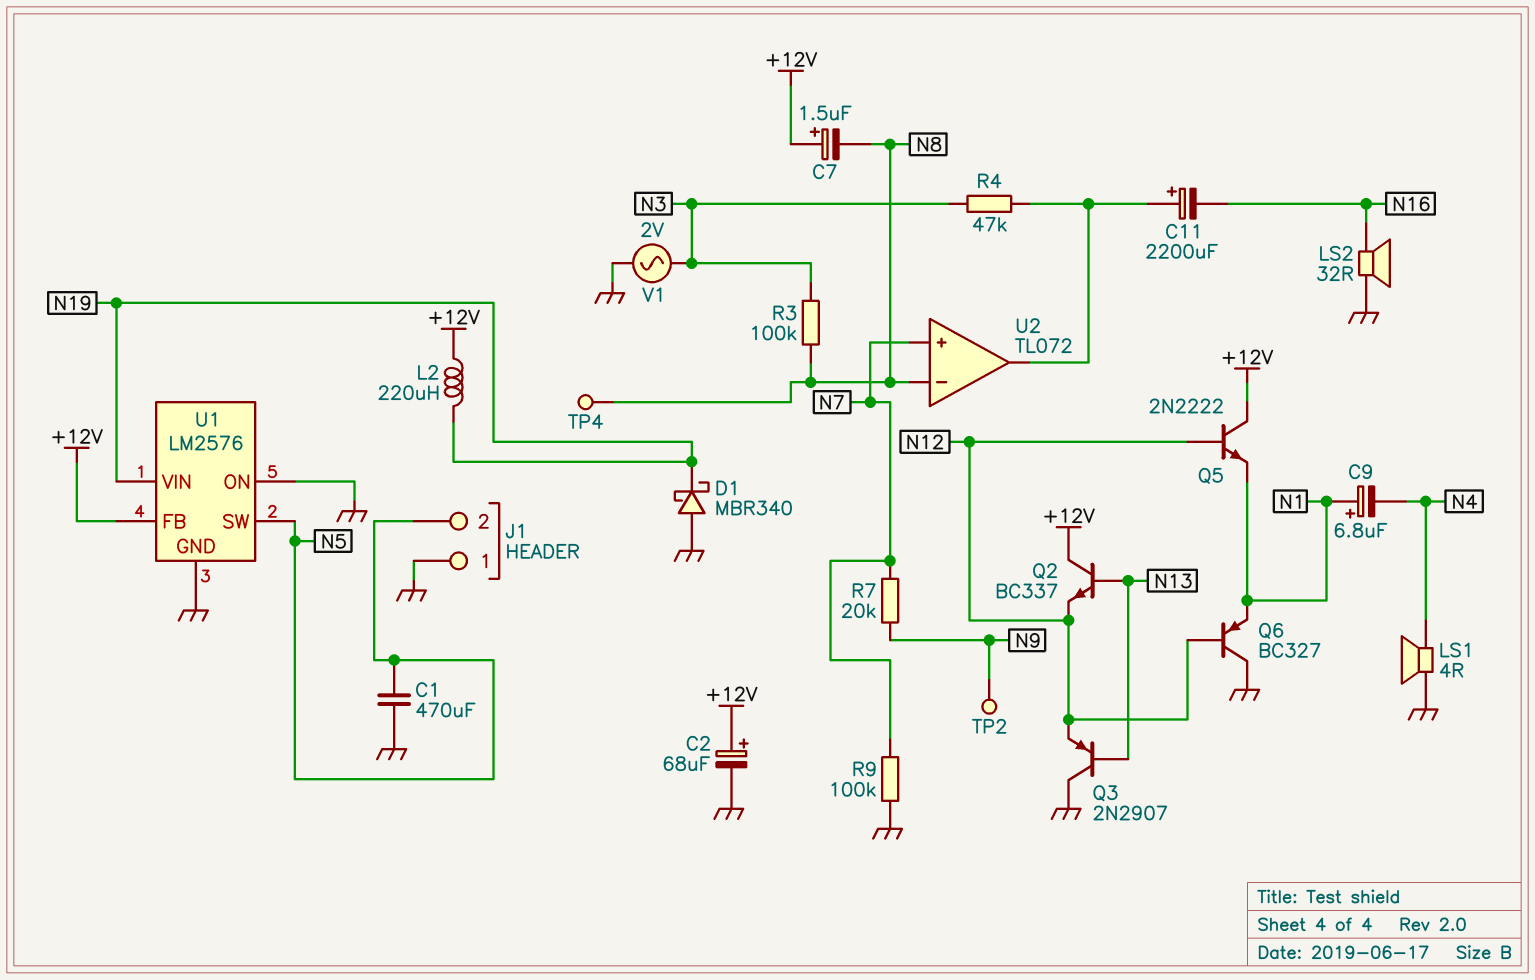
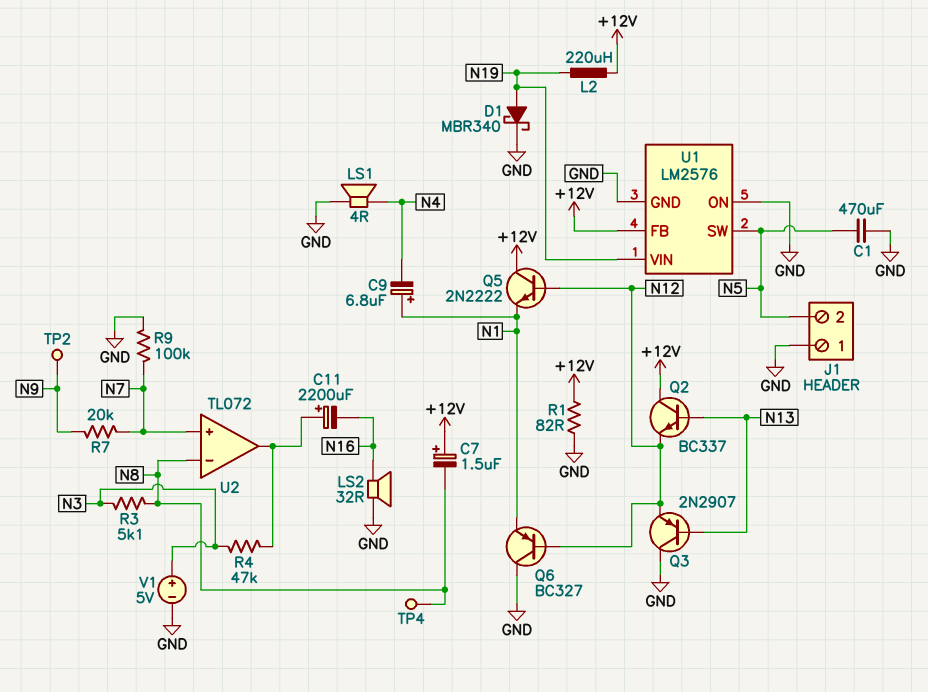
C2: 68uF (plus +12V, minus GND) -> none
D1: schottky MBR340 (A GND, K N19) -> schottky MBR340 (A N19, K GND)
R1: none -> 82 (+12V, GND)
R3: 100k (N3, N8) -> 5.1k (N3, N8)
V1: AC 2V (GND, N3) -> 5V (plus N3, minus GND)

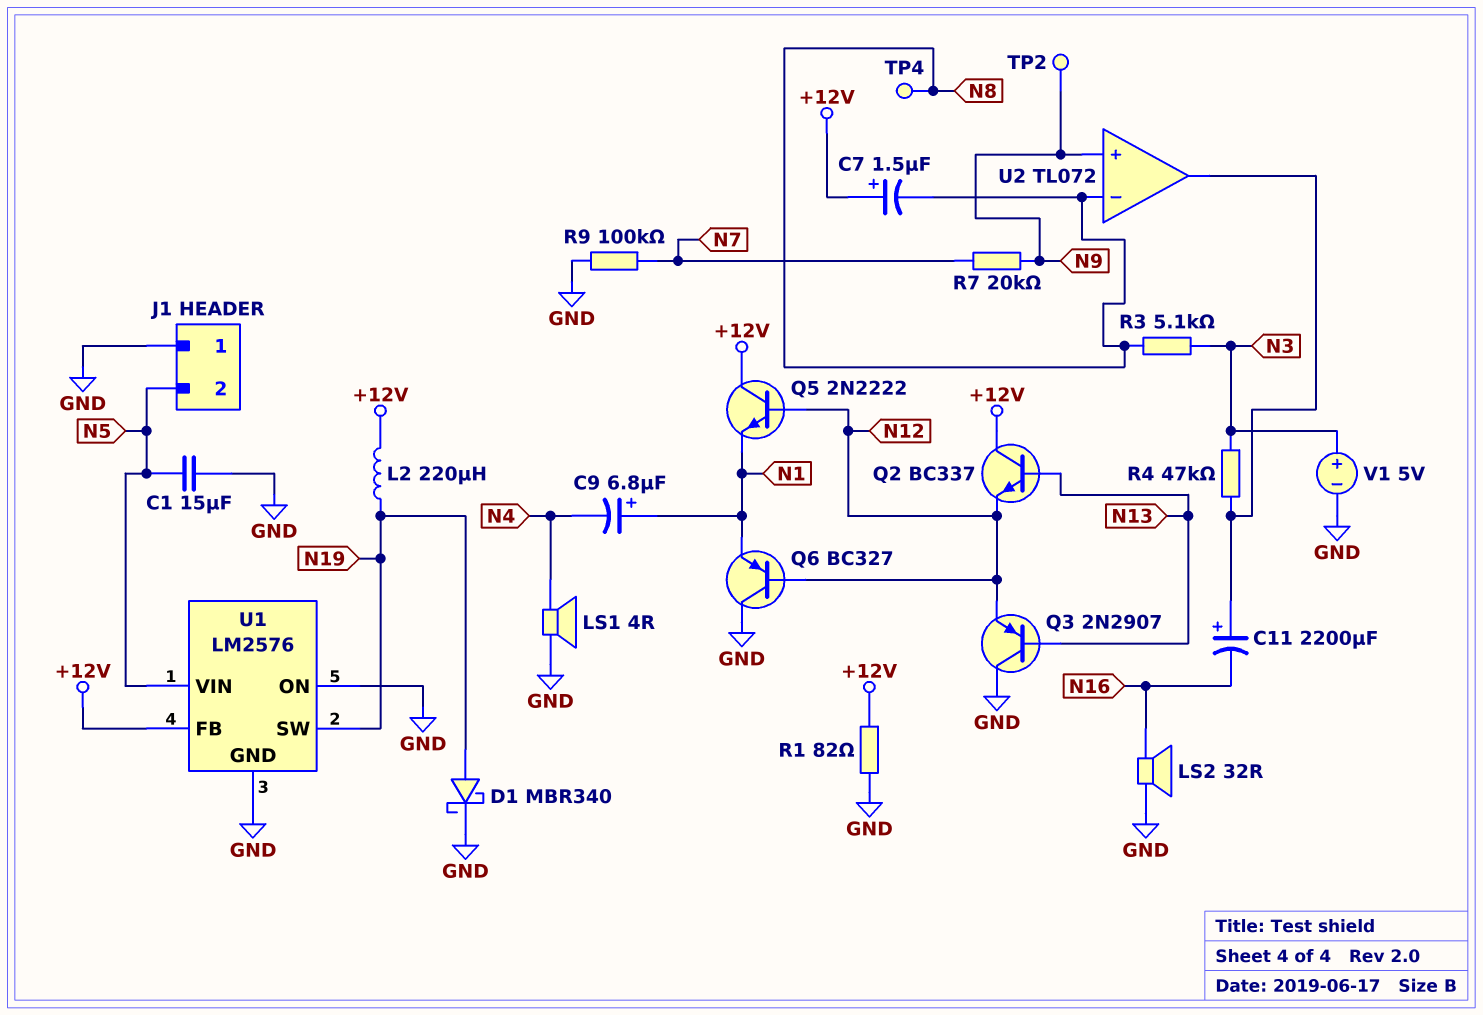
C1: 470uF (GND, N5) -> 15uF (GND, N5)
U1 pin SW: N5 -> N19
U1 pin VIN: N19 -> N5
U2 pin in+: N7 -> N9

